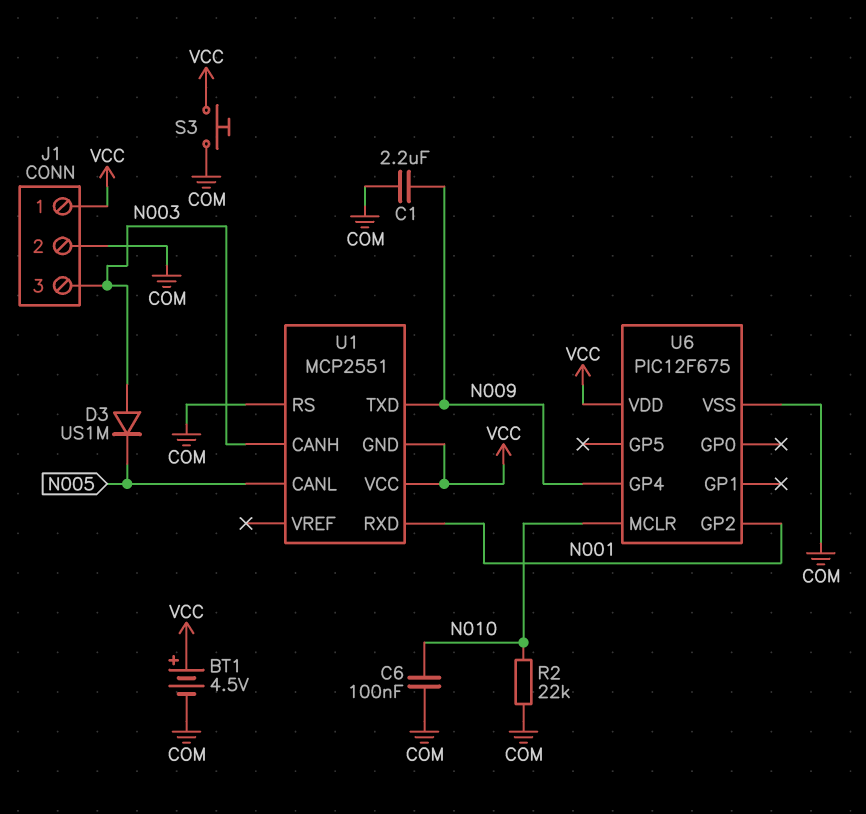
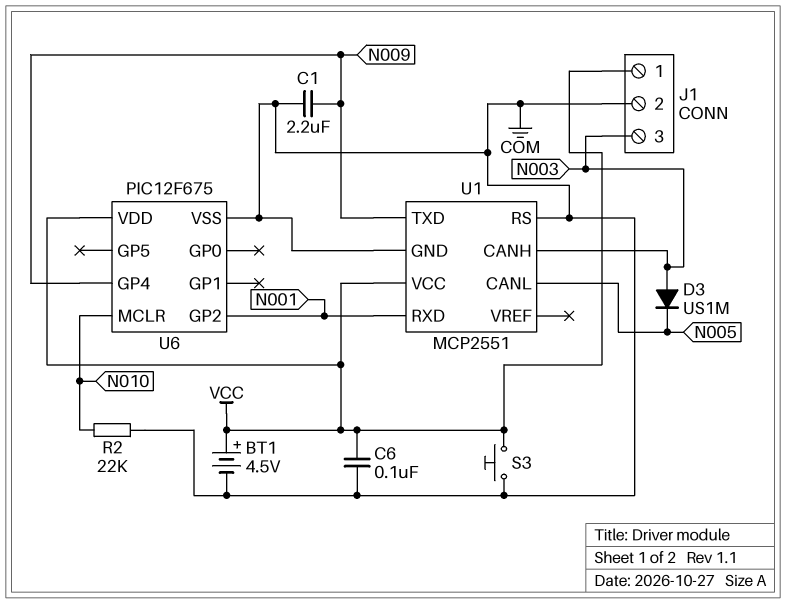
C6: 100nF (COM, N010) -> 100nF (COM, VCC)
U1 pin GND: VCC -> COM

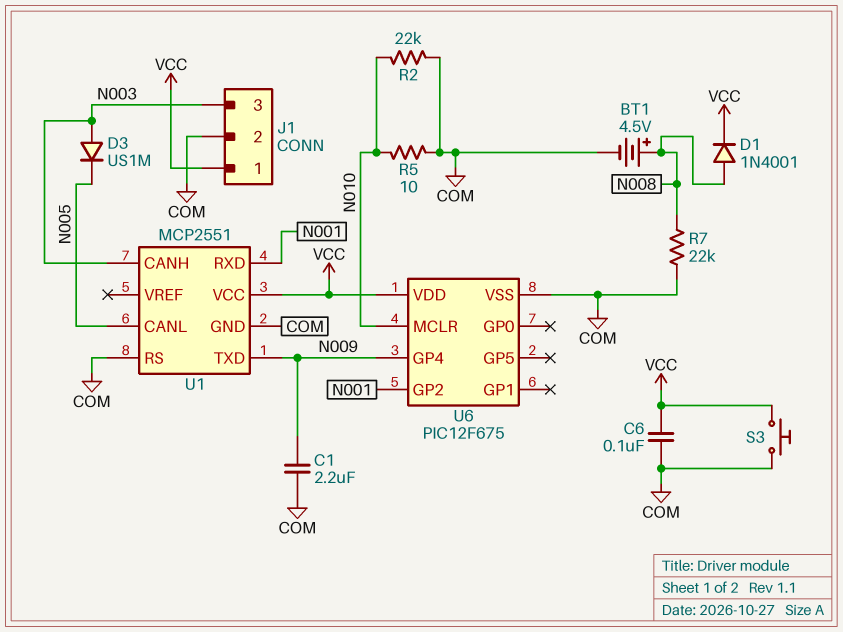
BT1: 4.5V (plus VCC, minus COM) -> 4.5V (plus N008, minus COM)
D1: none -> diode 1N4001 (A N008, K VCC)
R5: none -> 10 (COM, N010)
R7: none -> 22k (COM, N008)

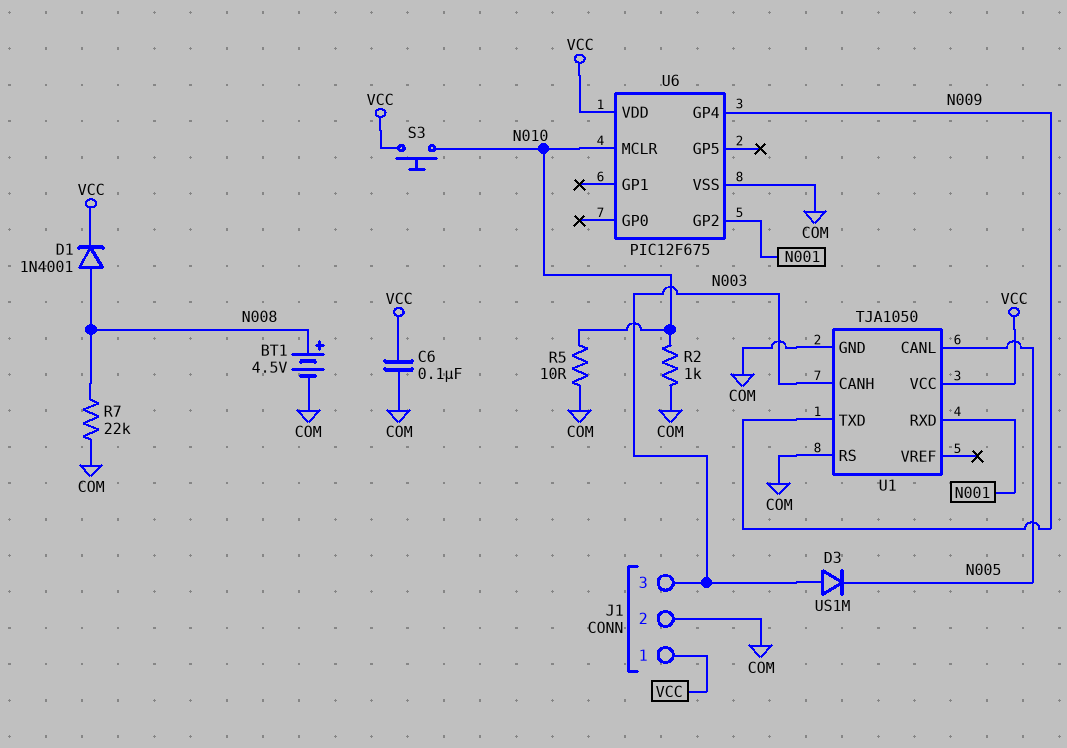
C1: 2.2uF (COM, N009) -> none
R2: 22k (COM, N010) -> 1k (COM, N010)
S3: button (COM, VCC) -> button (N010, VCC)
U1: MCP2551 -> TJA1050

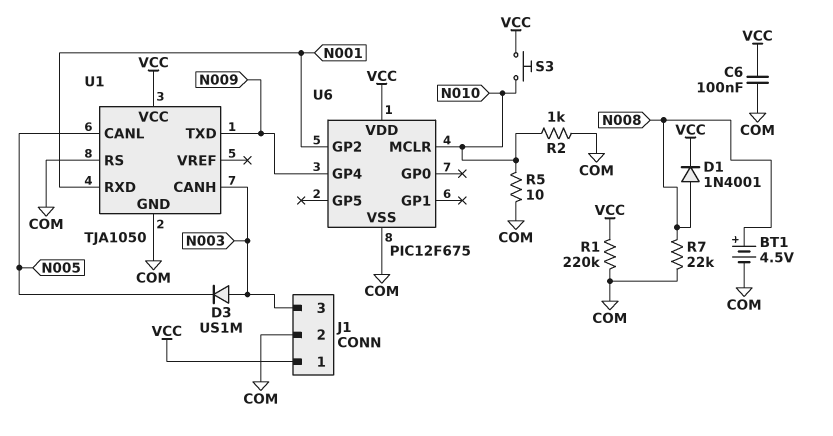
R1: none -> 220k (COM, VCC)

